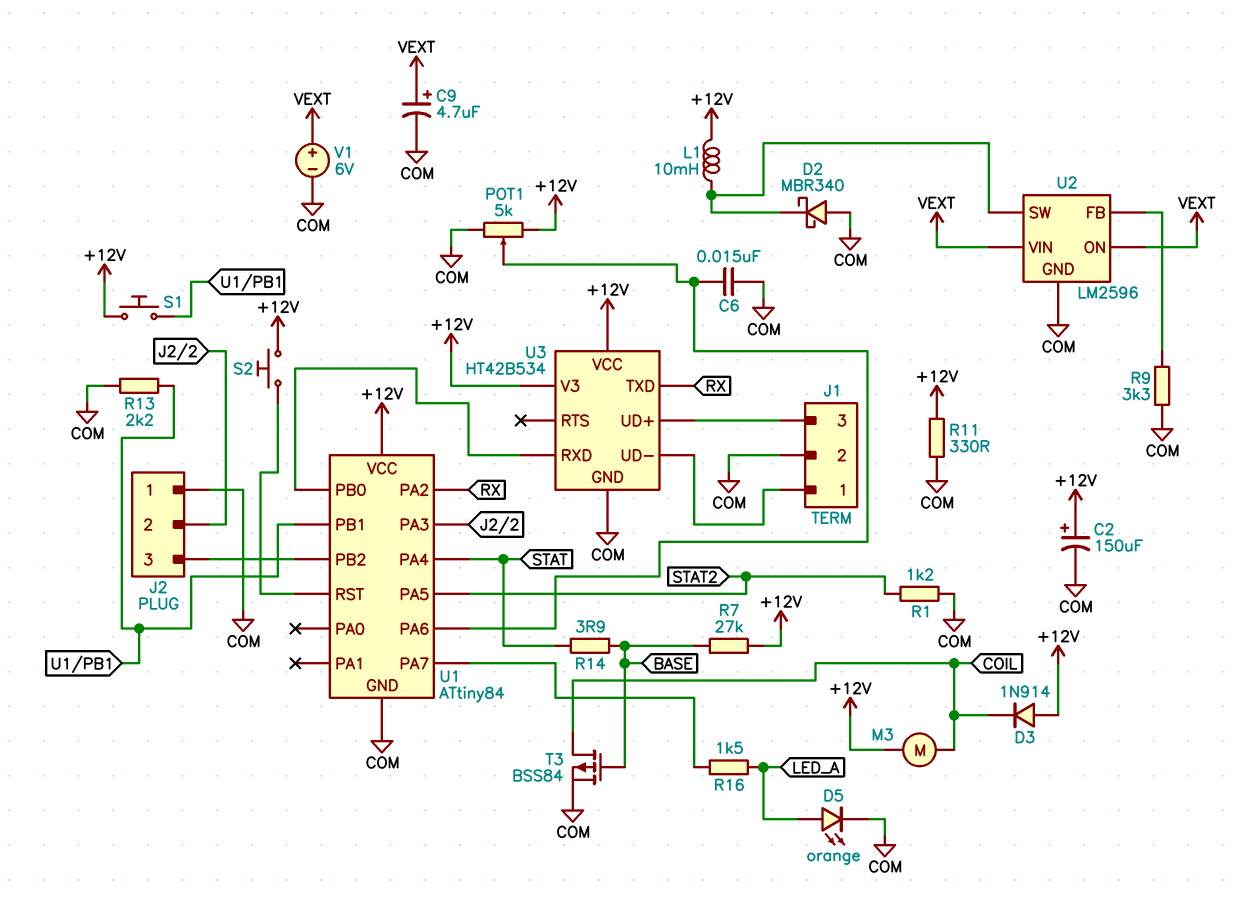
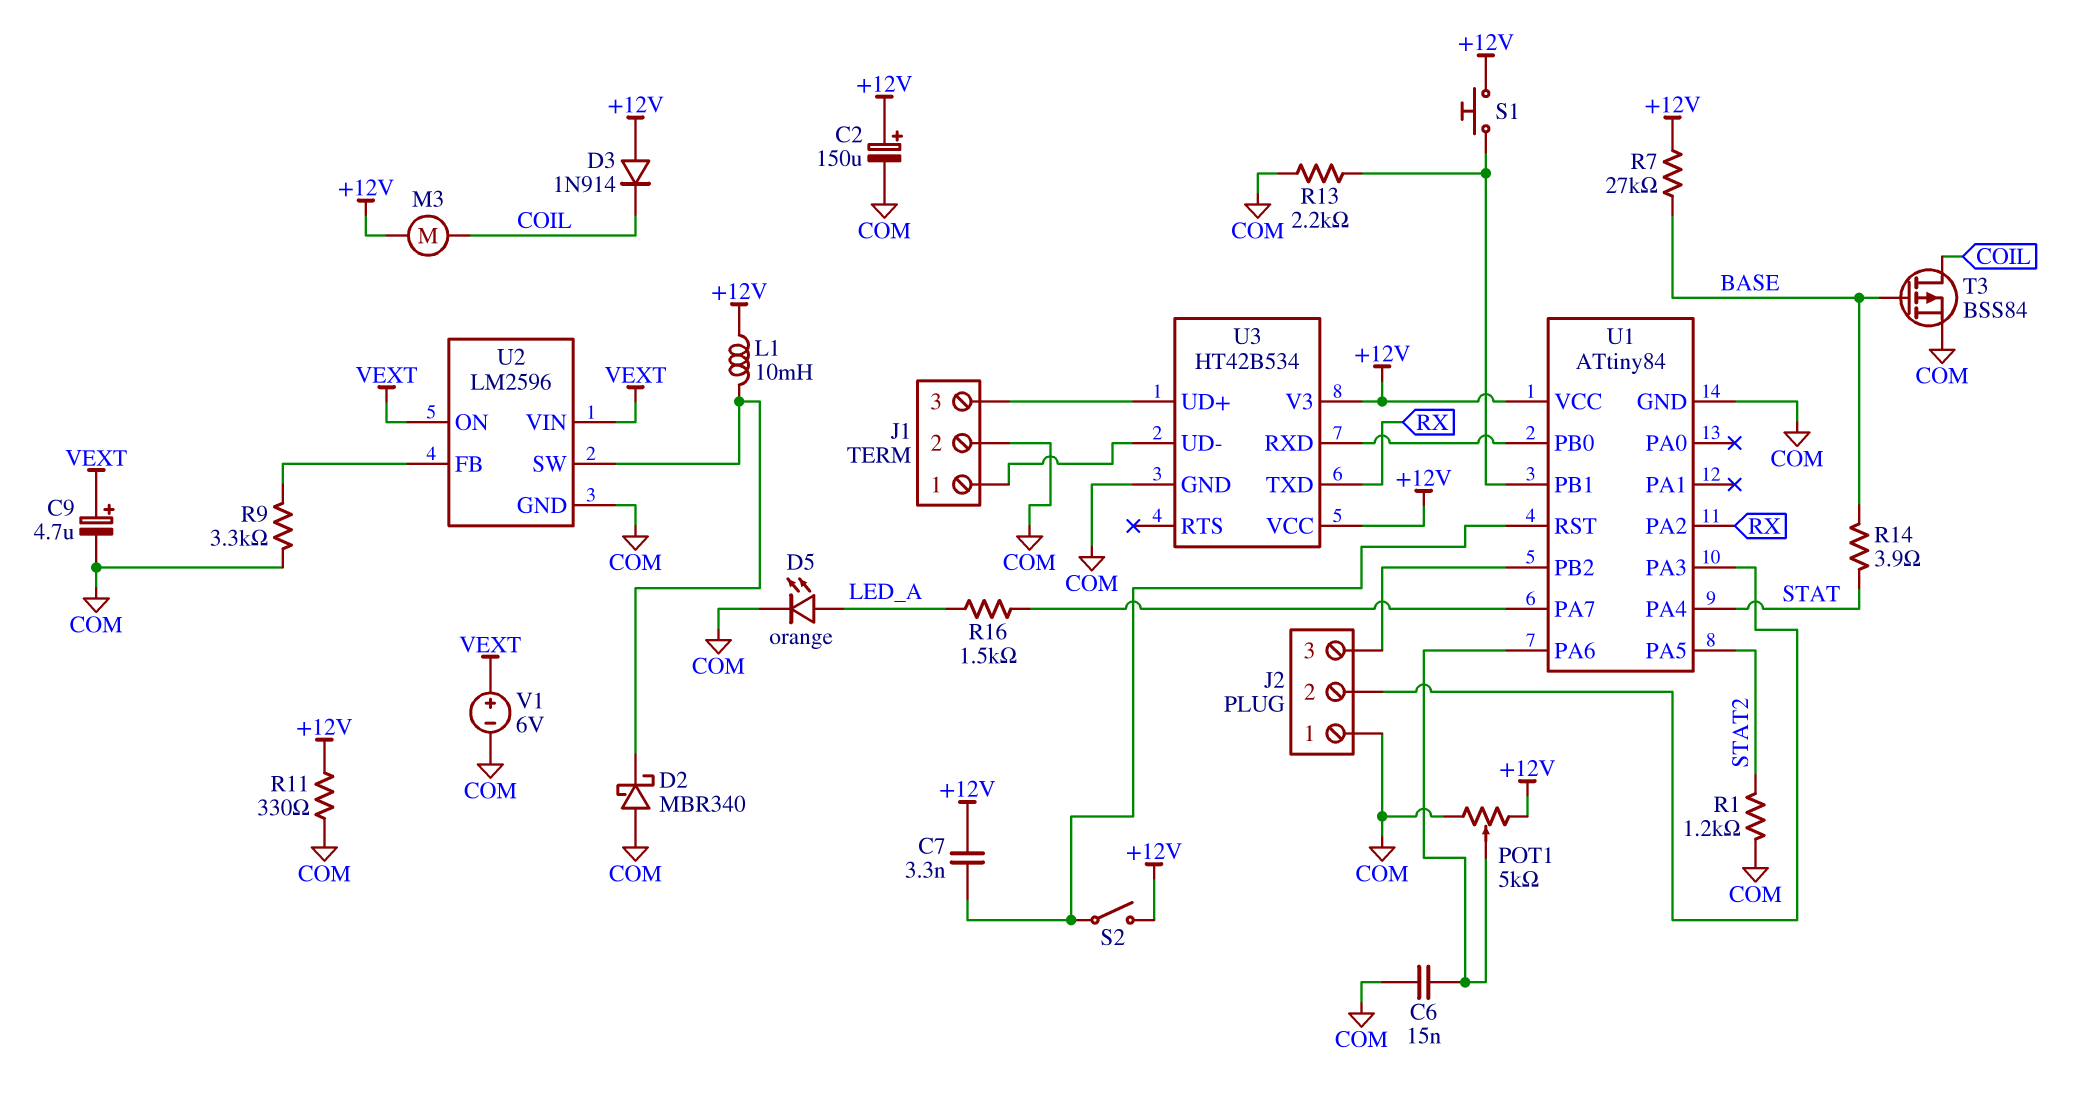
C7: none -> 3.3nF (+12V, U1/RST)
S2: button (+12V, U1/RST) -> switch (+12V, U1/RST)

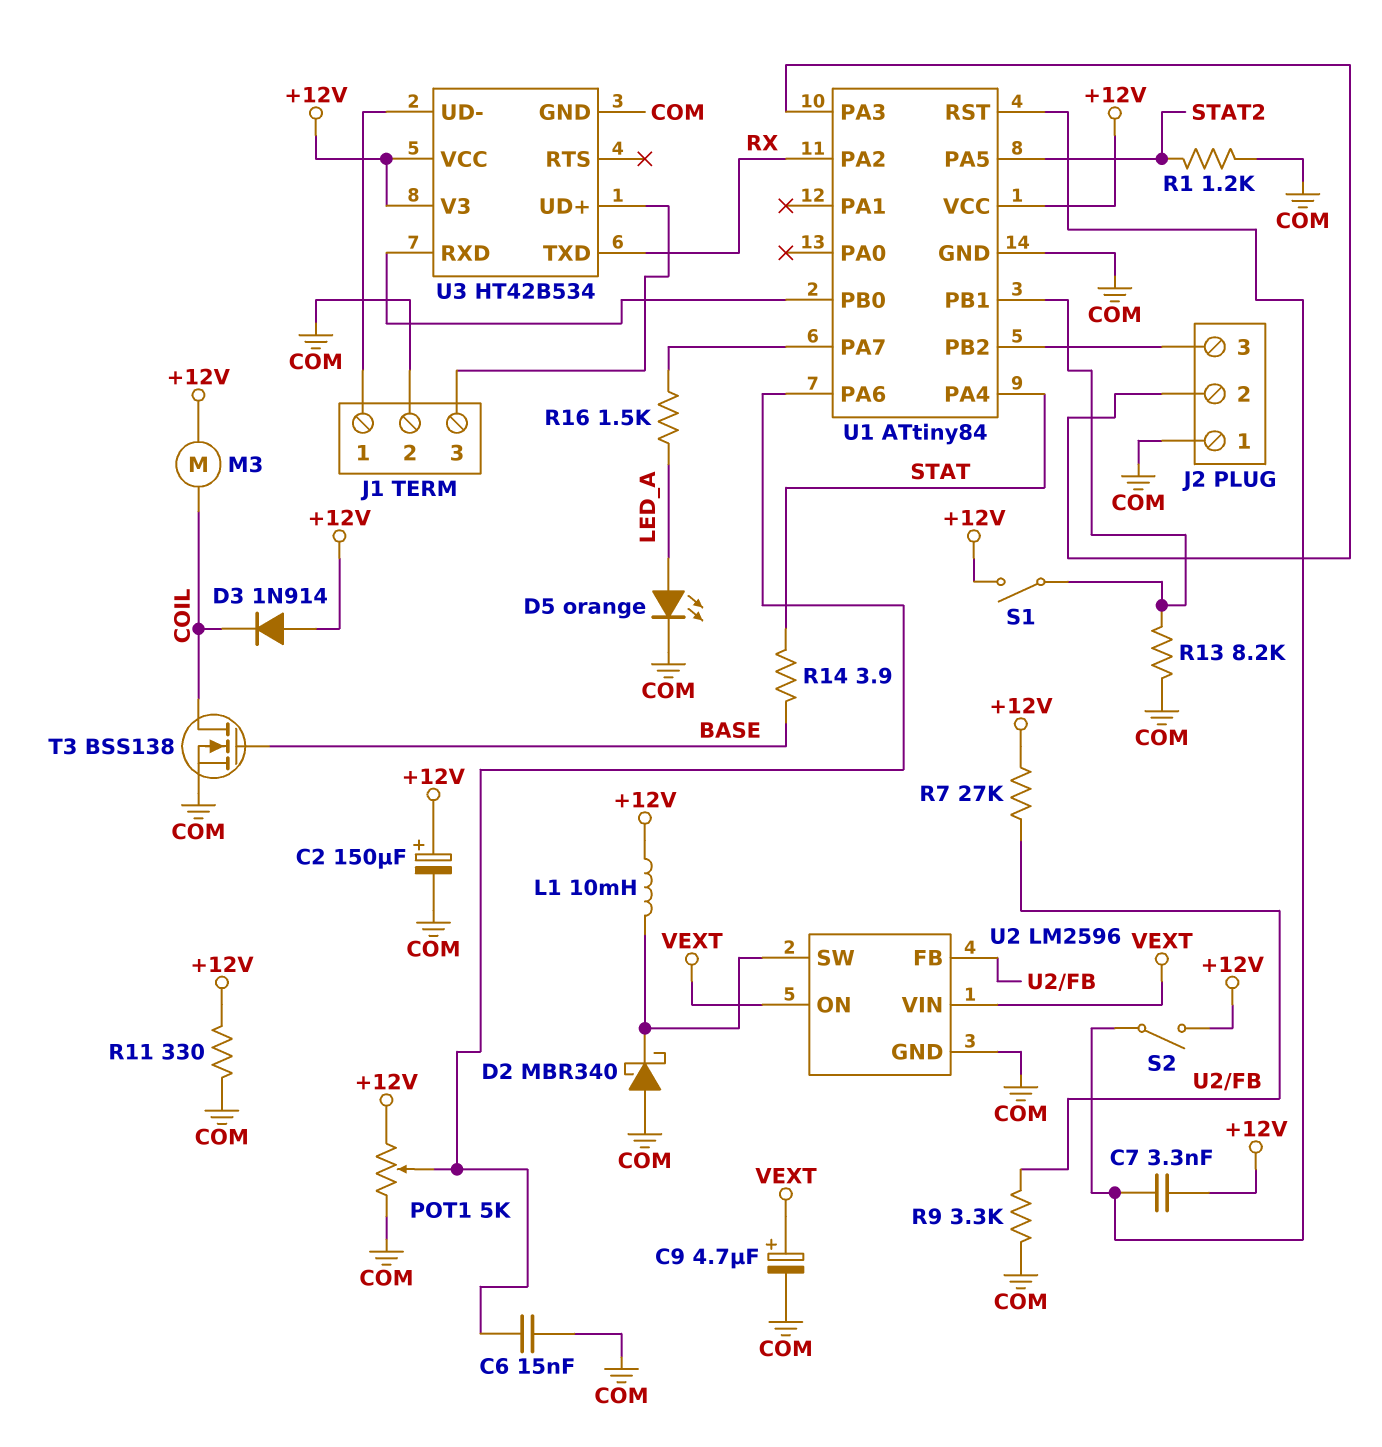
R7: 27k (+12V, BASE) -> 27k (+12V, U2/FB)
R13: 2.2k (COM, U1/PB1) -> 8.2k (COM, U1/PB1)
S1: button (+12V, U1/PB1) -> switch (+12V, U1/PB1)
T3: PMOS BSS84 (G BASE, D COIL, S COM) -> NMOS BSS138 (G BASE, D COIL, S COM)
V1: 6V (plus VEXT, minus COM) -> none

